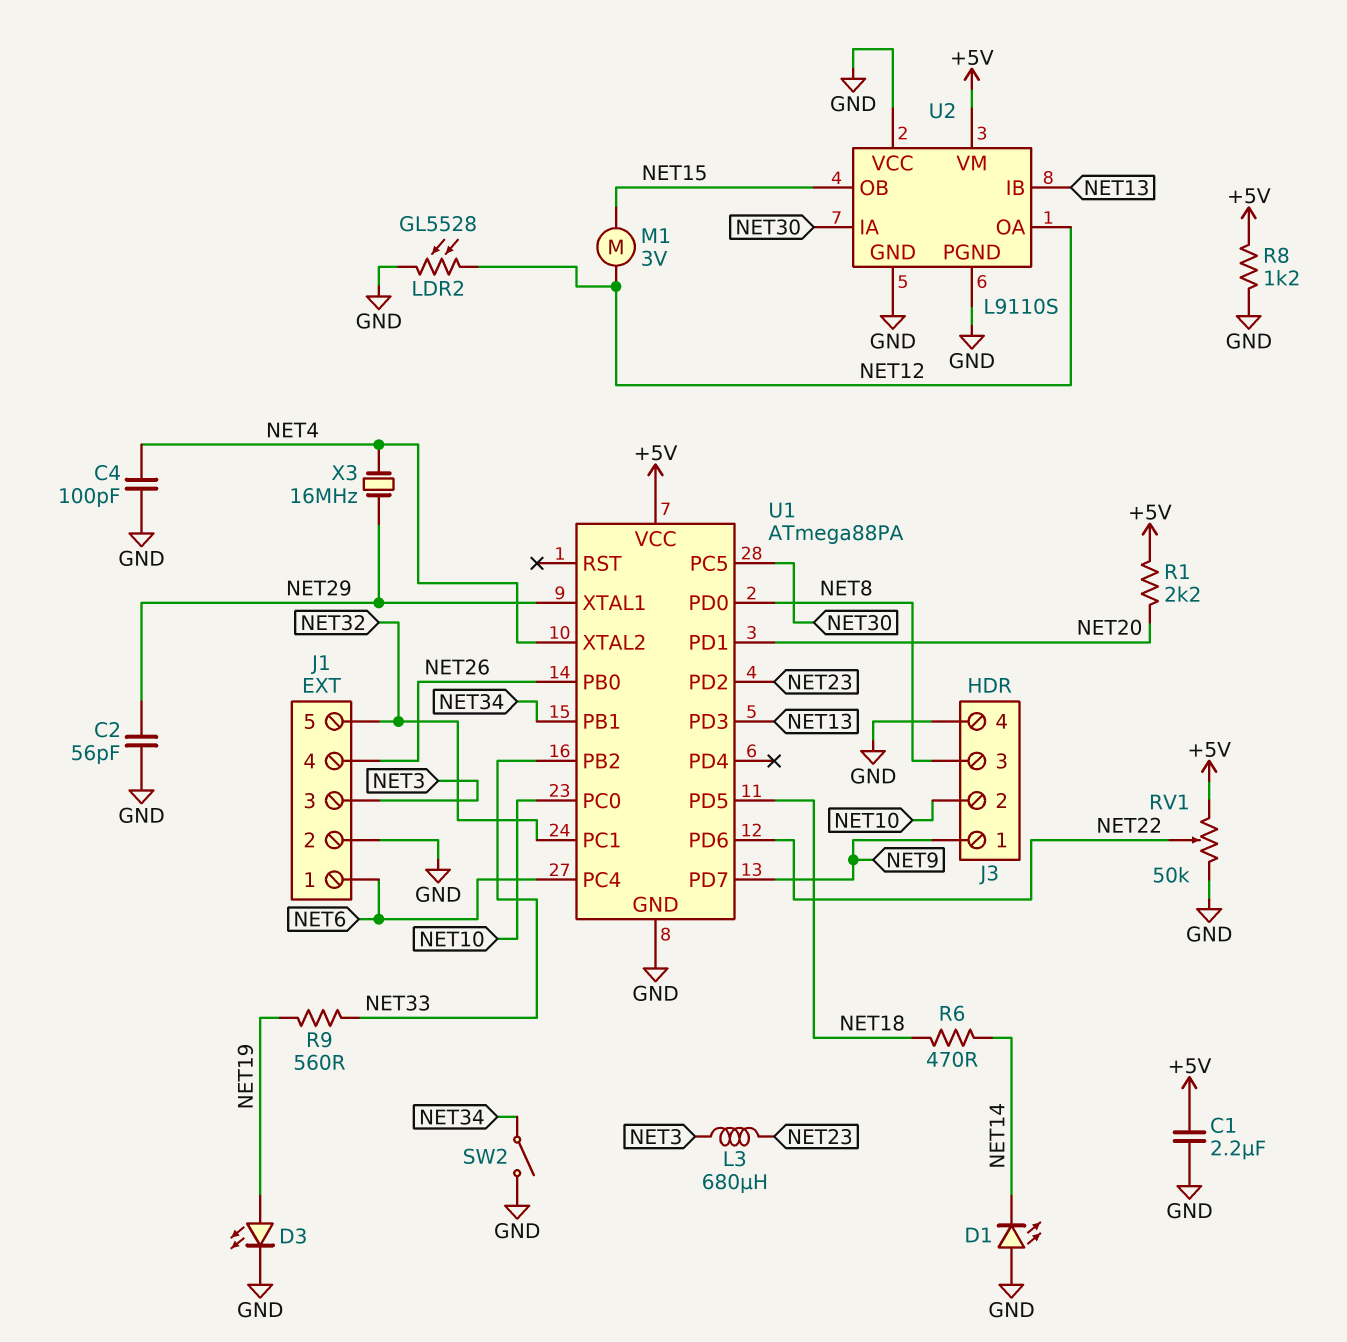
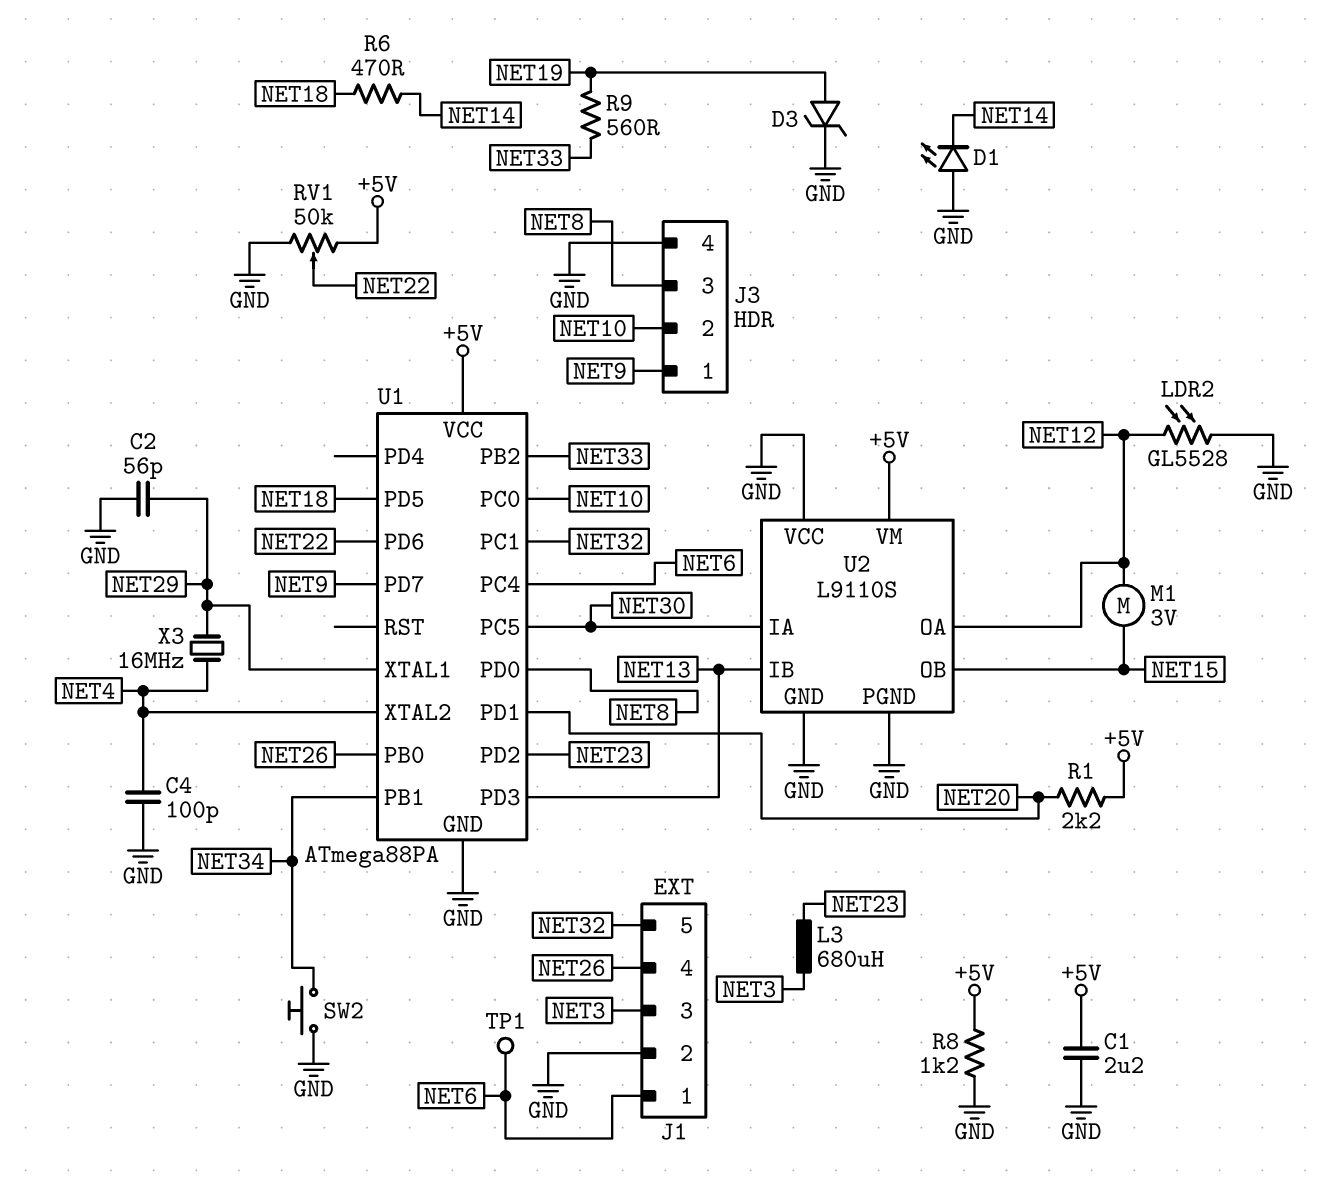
D3: LED (A NET19, K GND) -> zener (A NET19, K GND)
SW2: switch (GND, NET34) -> button (GND, NET34)
TP1: none -> test point (NET6)

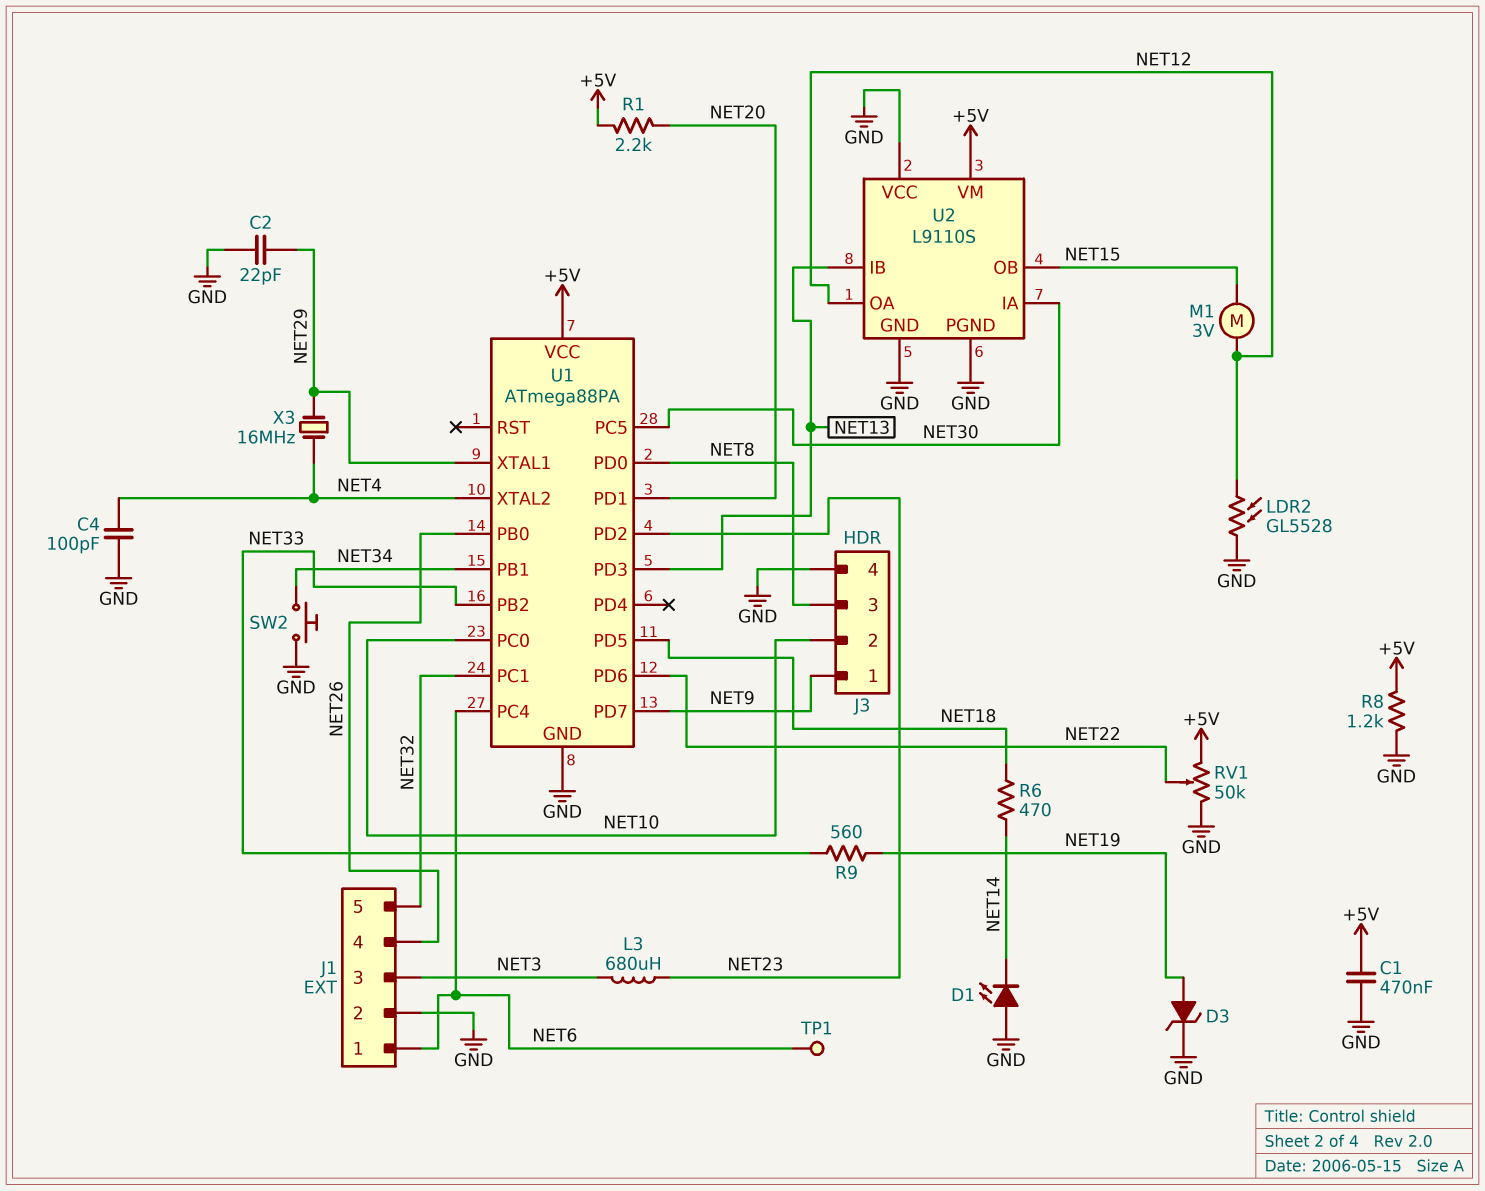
C1: 2.2uF (+5V, GND) -> 470nF (+5V, GND)
C2: 56pF (GND, NET29) -> 22pF (GND, NET29)

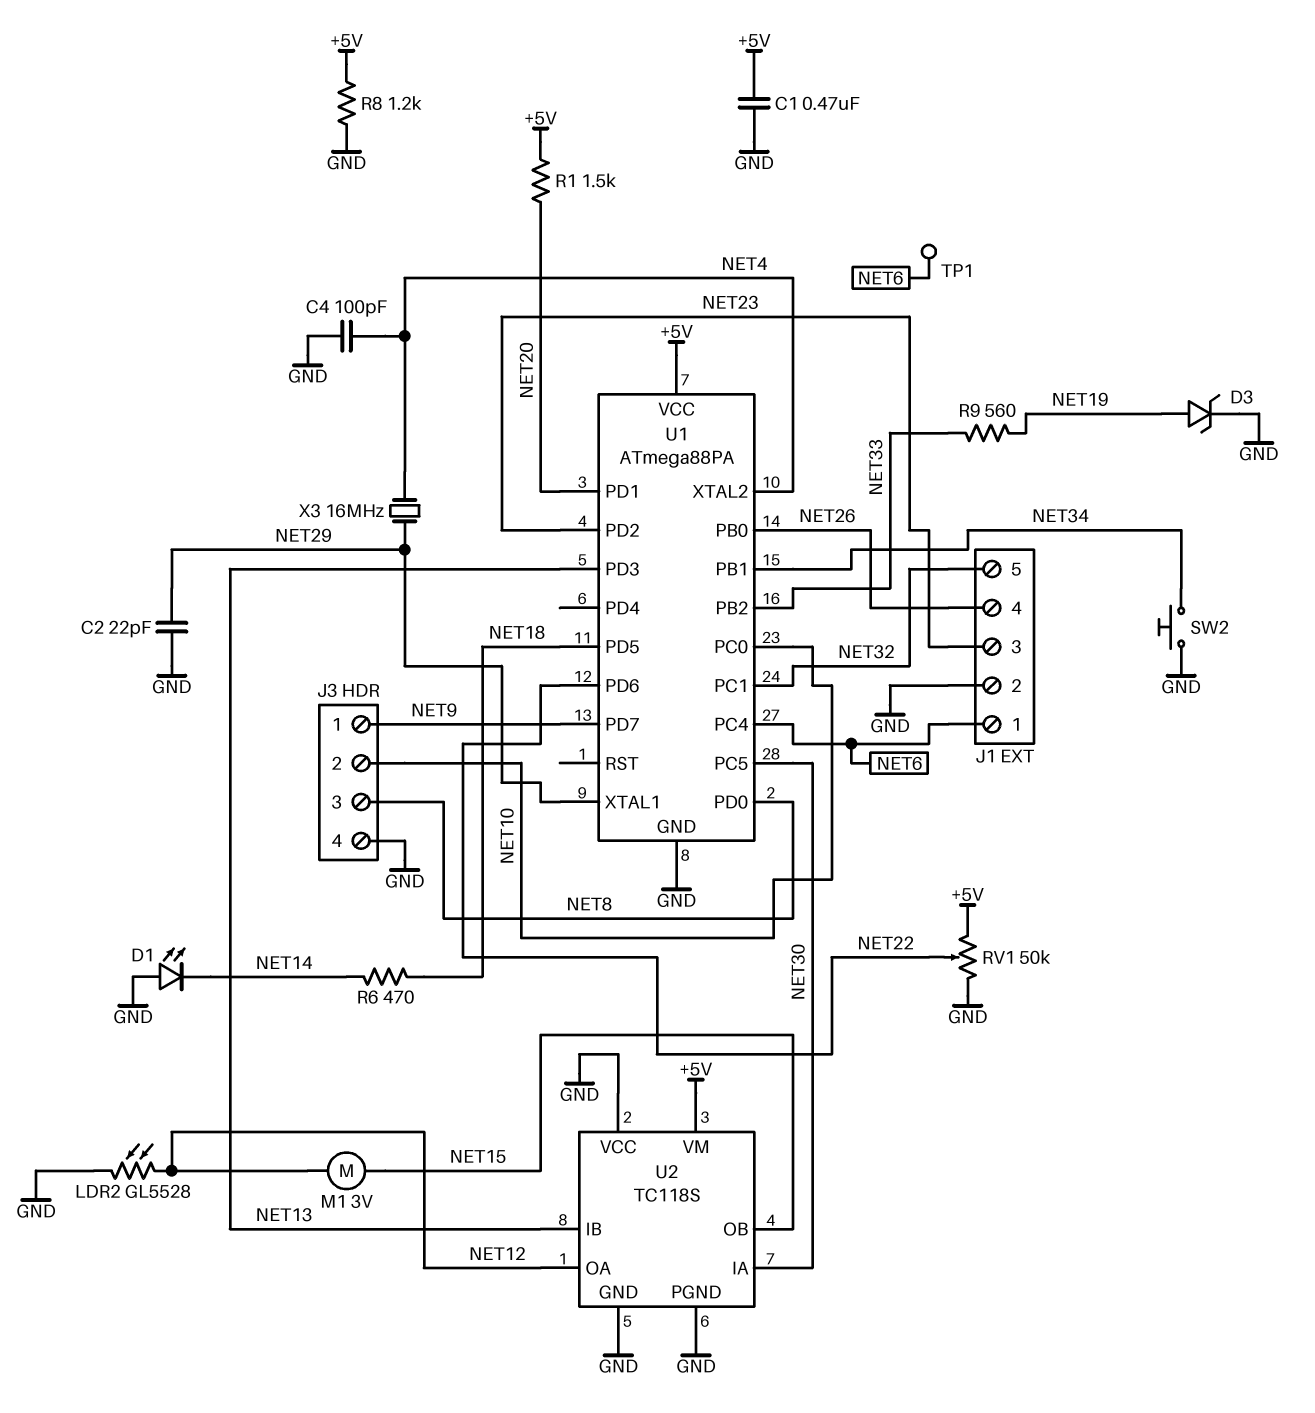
J1 pin 3: NET3 -> NET23
L3: 680uH (NET3, NET23) -> none
R1: 2.2k (+5V, NET20) -> 1.5k (+5V, NET20)
U2: L9110S -> TC118S

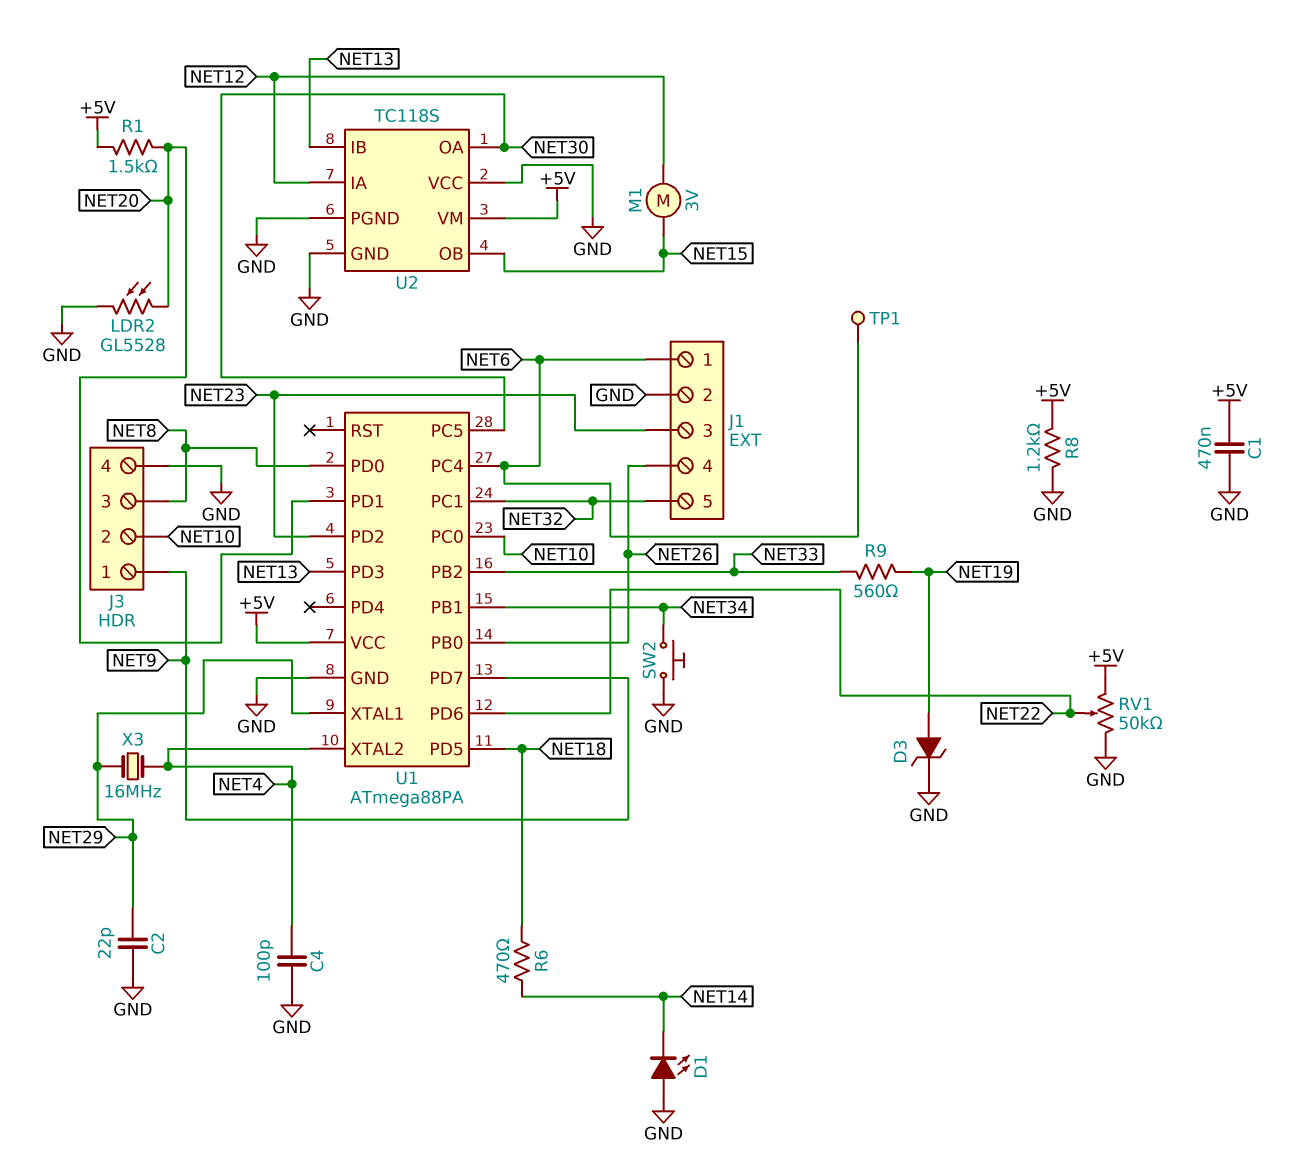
LDR2: GL5528 (GND, NET12) -> GL5528 (GND, NET20)
U2 pin IA: NET30 -> NET12
U2 pin OA: NET12 -> NET30

